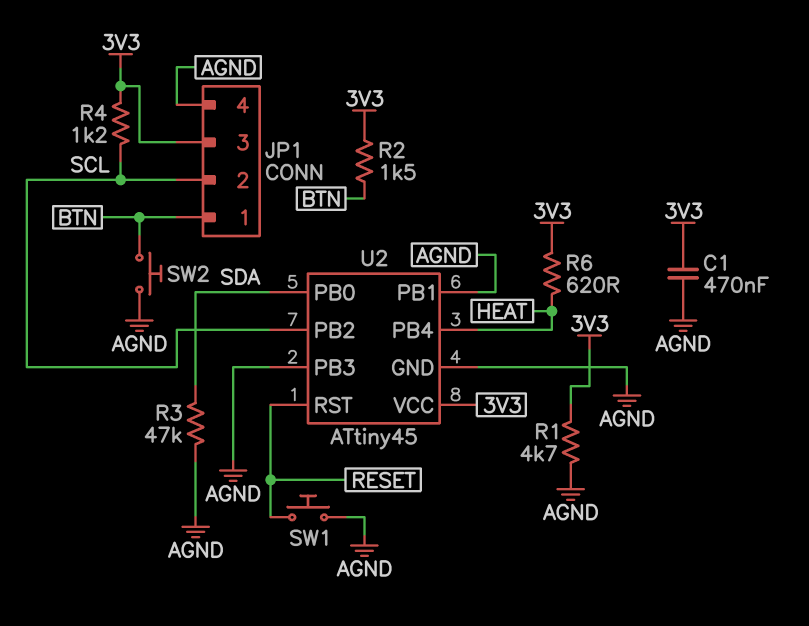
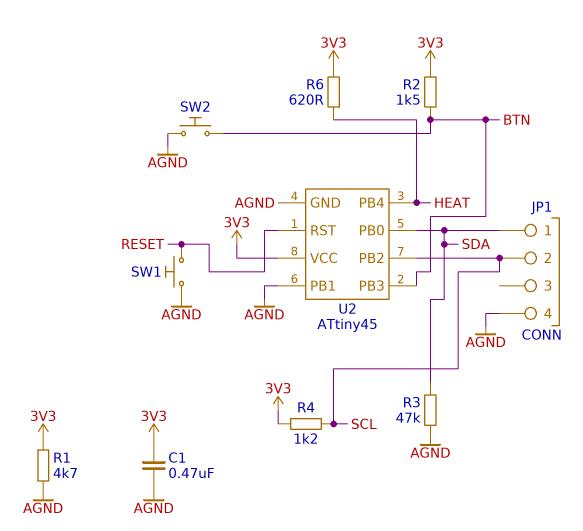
JP1 pin 1: BTN -> SDA
JP1 pin 3: 3V3 -> none
U2 pin PB3: AGND -> BTN

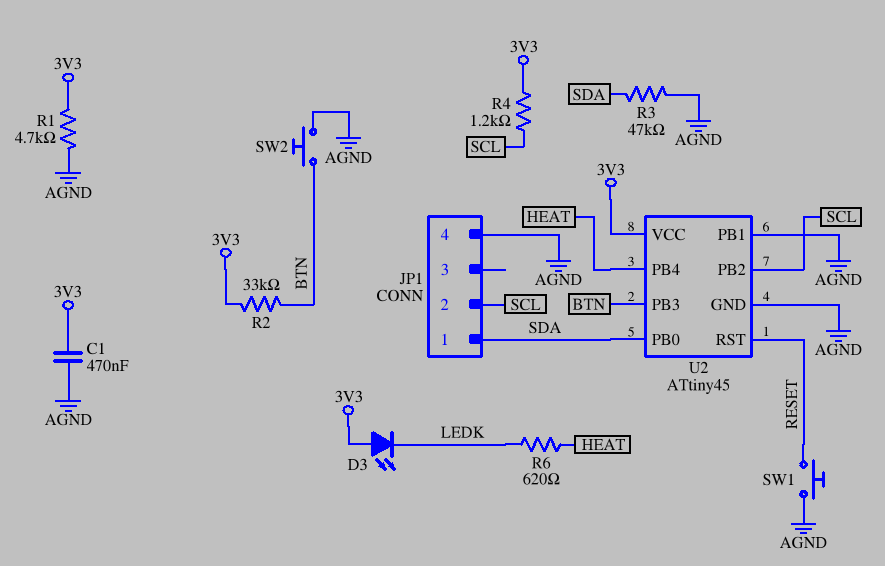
D3: none -> LED (A 3V3, K LEDK)
R2: 1.5k (3V3, BTN) -> 33k (3V3, BTN)
R6: 620 (3V3, HEAT) -> 620 (HEAT, LEDK)

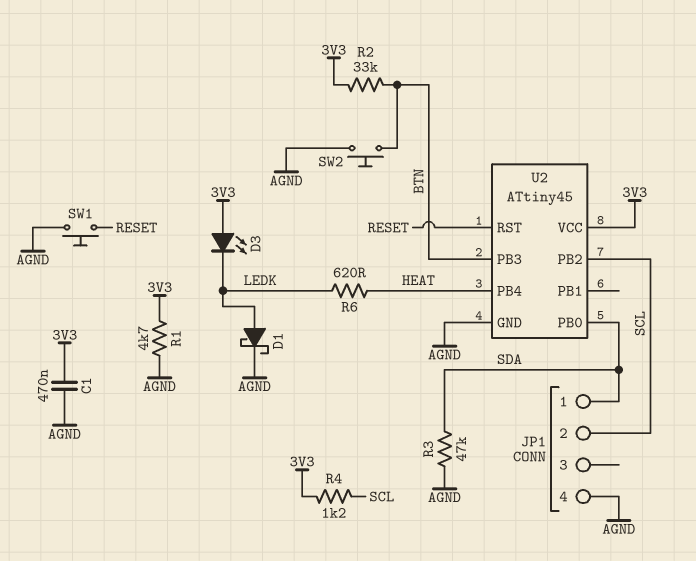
D1: none -> schottky (A LEDK, K AGND)
U2 pin PB1: AGND -> none

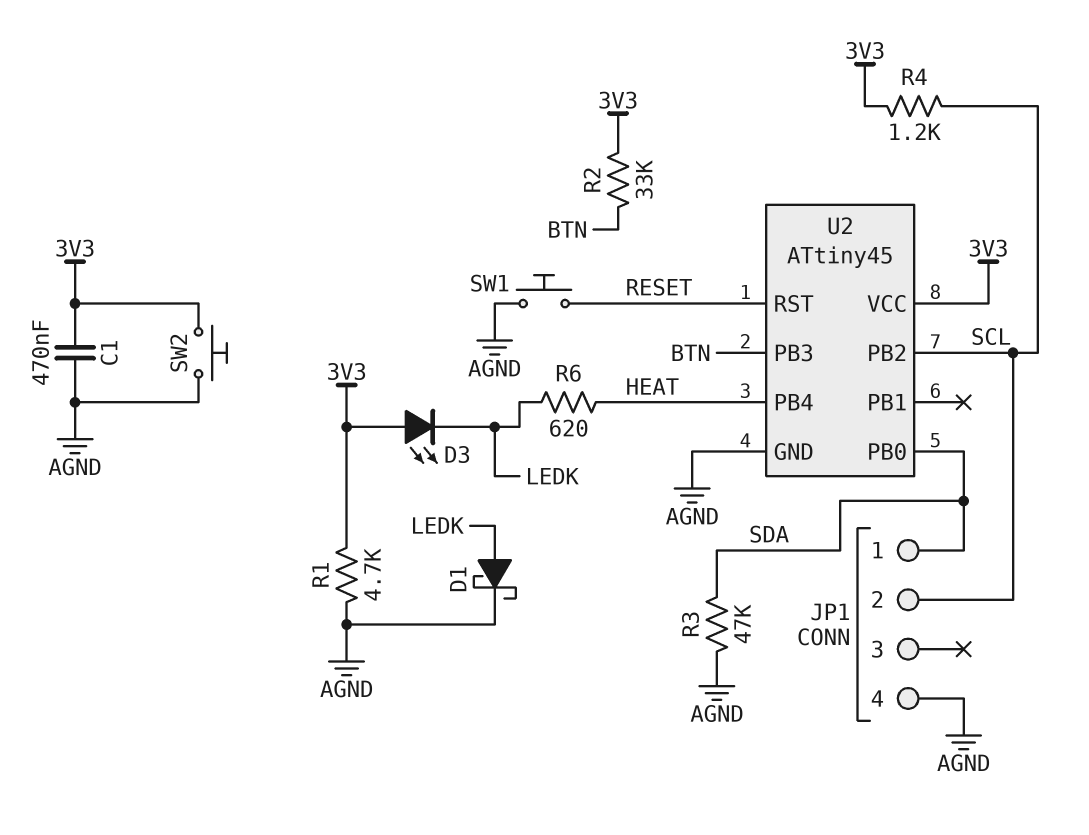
SW2: button (AGND, BTN) -> button (3V3, AGND)

